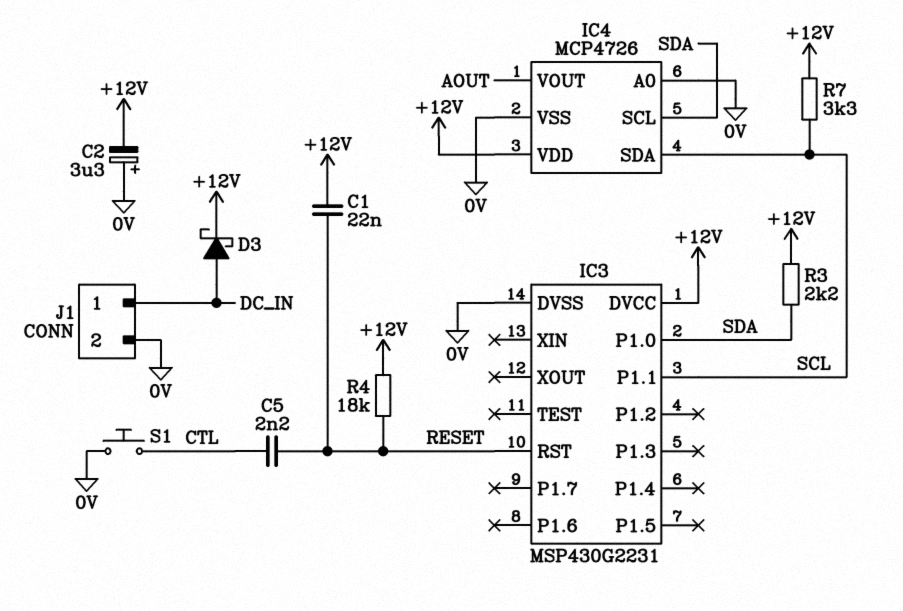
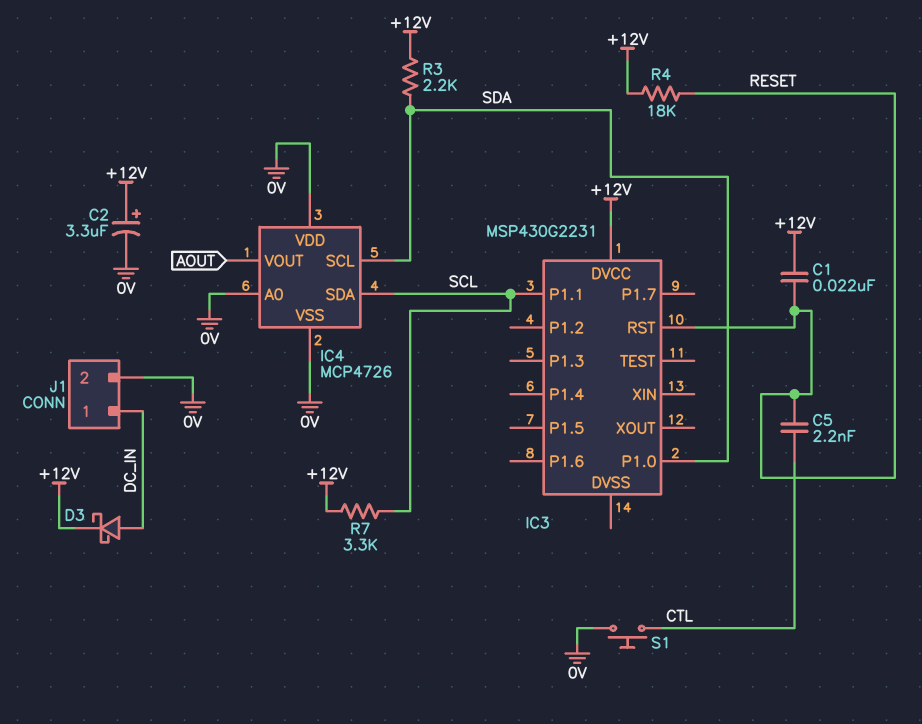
C2: 3.3uF (plus 0V, minus +12V) -> 3.3uF (plus +12V, minus 0V)
IC3 pin DVSS: 0V -> none
IC4 pin VDD: +12V -> 0V

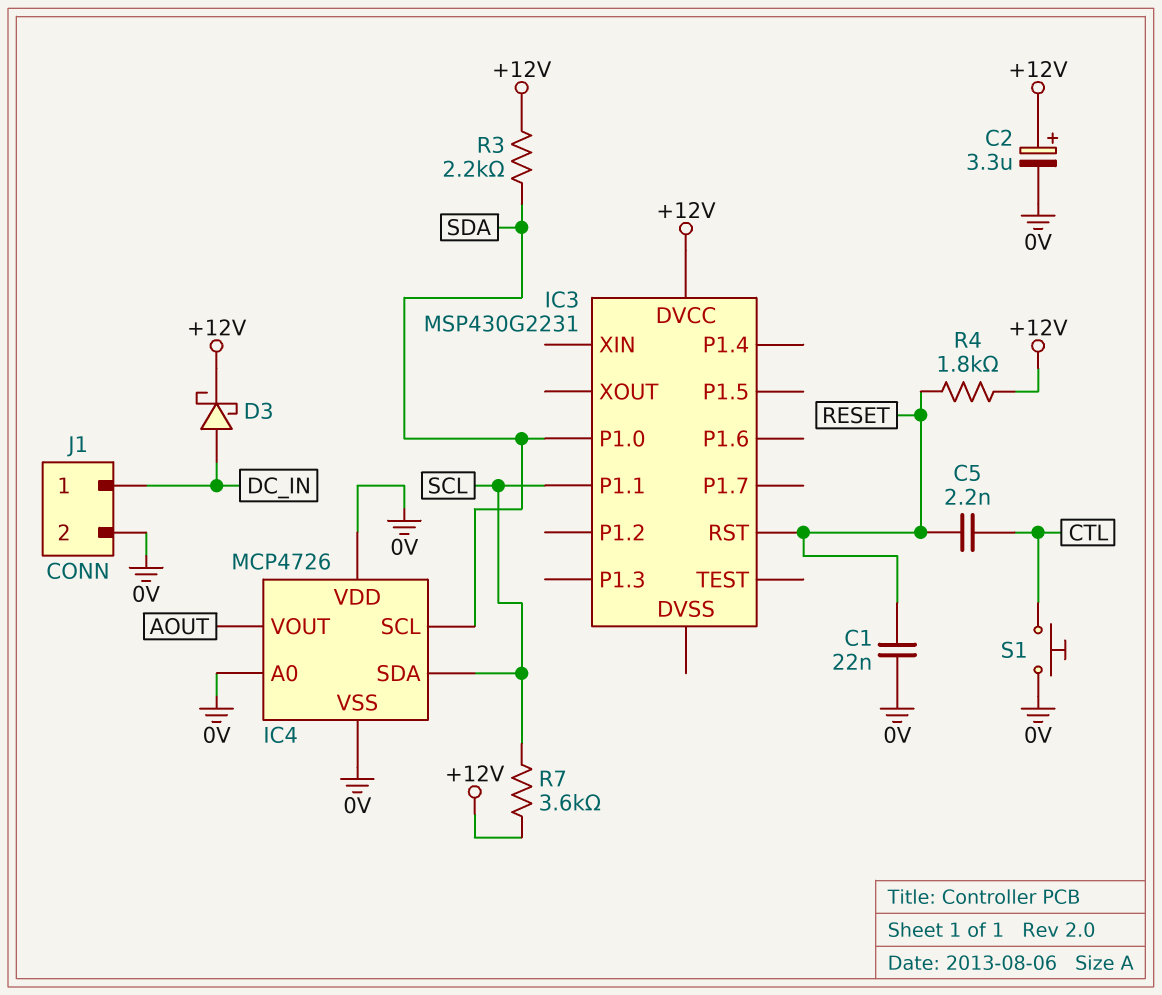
C1: 22nF (+12V, RESET) -> 22nF (0V, RESET)
R4: 18k (+12V, RESET) -> 1.8k (+12V, RESET)
R7: 3.3k (+12V, SCL) -> 3.6k (+12V, SCL)

